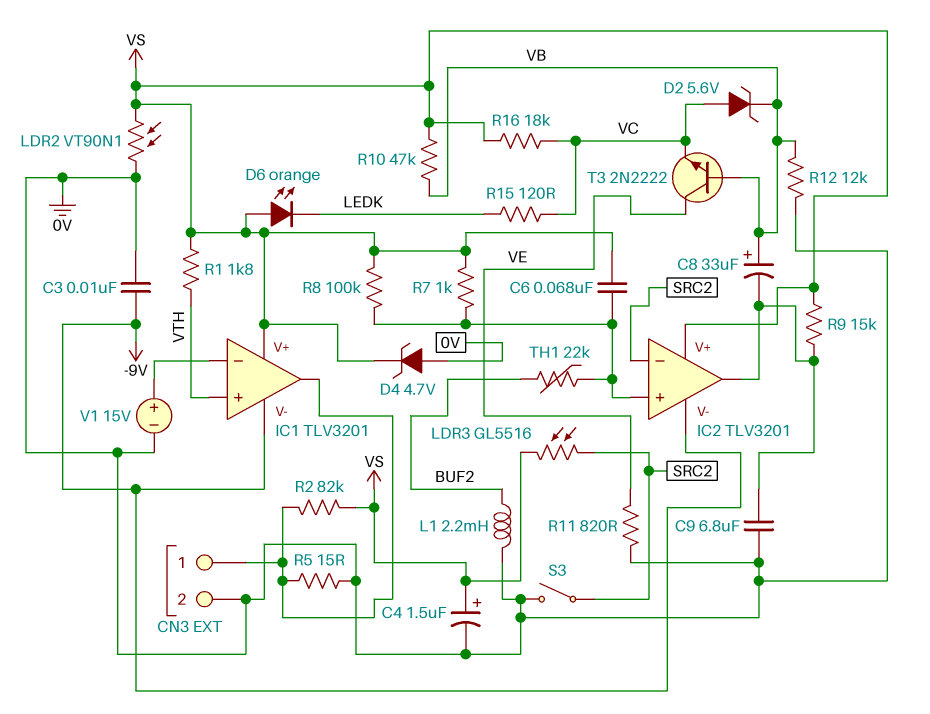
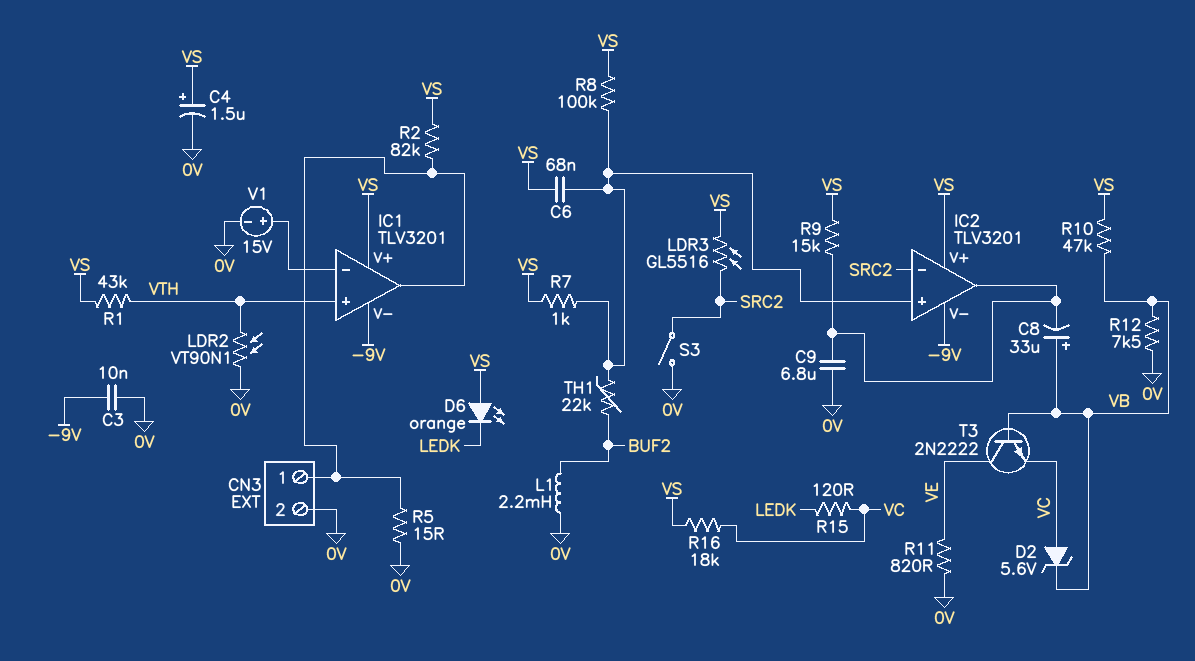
D4: zener 4.7V (A 0V, K VS) -> none
LDR2: VT90N1 (0V, VS) -> VT90N1 (0V, VTH)
R1: 1.8k (VS, VTH) -> 43k (VS, VTH)
R12: 12k (0V, VB) -> 7.5k (0V, VB)

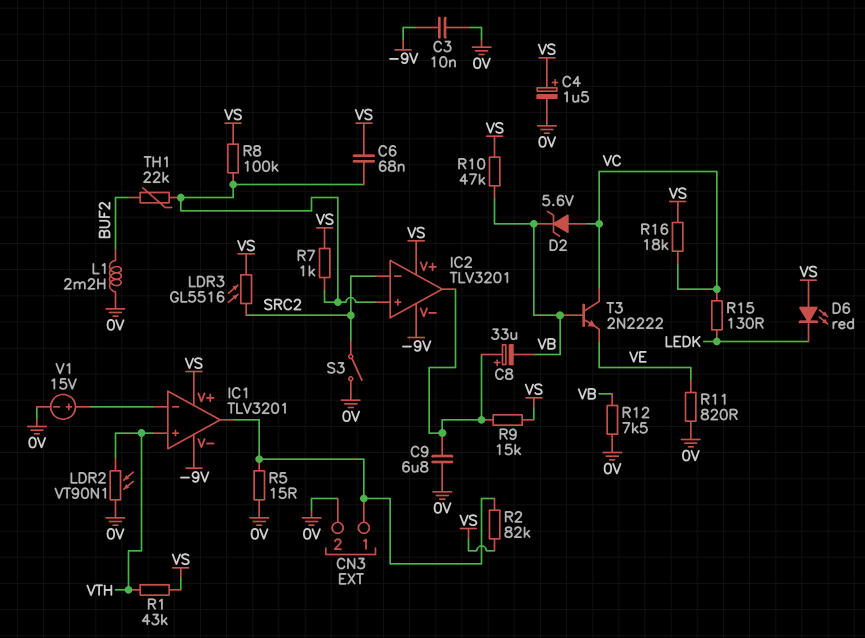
C8: 33uF (plus VB, minus IC2/out) -> 33uF (plus IC2/out, minus VB)
D6: LED orange (A VS, K LEDK) -> LED red (A VS, K LEDK)
R15: 120 (LEDK, VC) -> 130 (LEDK, VC)
T3: NPN 2N2222 (B VB, C VE, E VC) -> NPN 2N2222 (B VB, C VC, E VE)

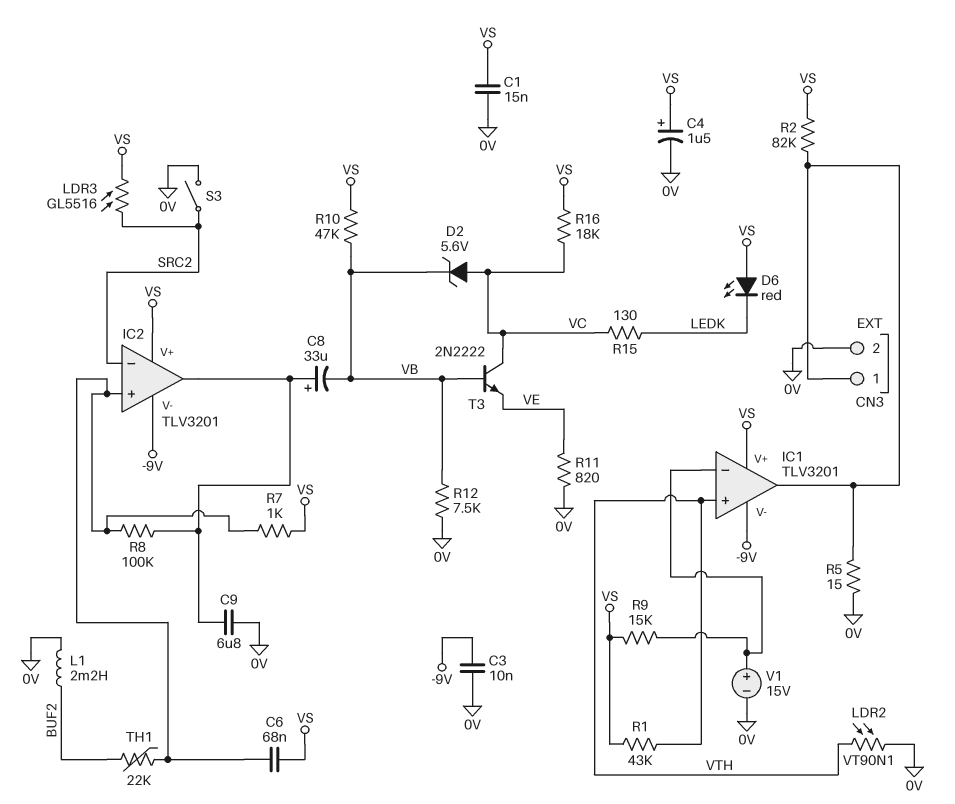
C1: none -> 15nF (0V, VS)
R8: 100k (IC2/in+, VS) -> 100k (IC2/in+, IC2/out)
R9: 15k (IC2/out, VS) -> 15k (IC1/in-, VS)

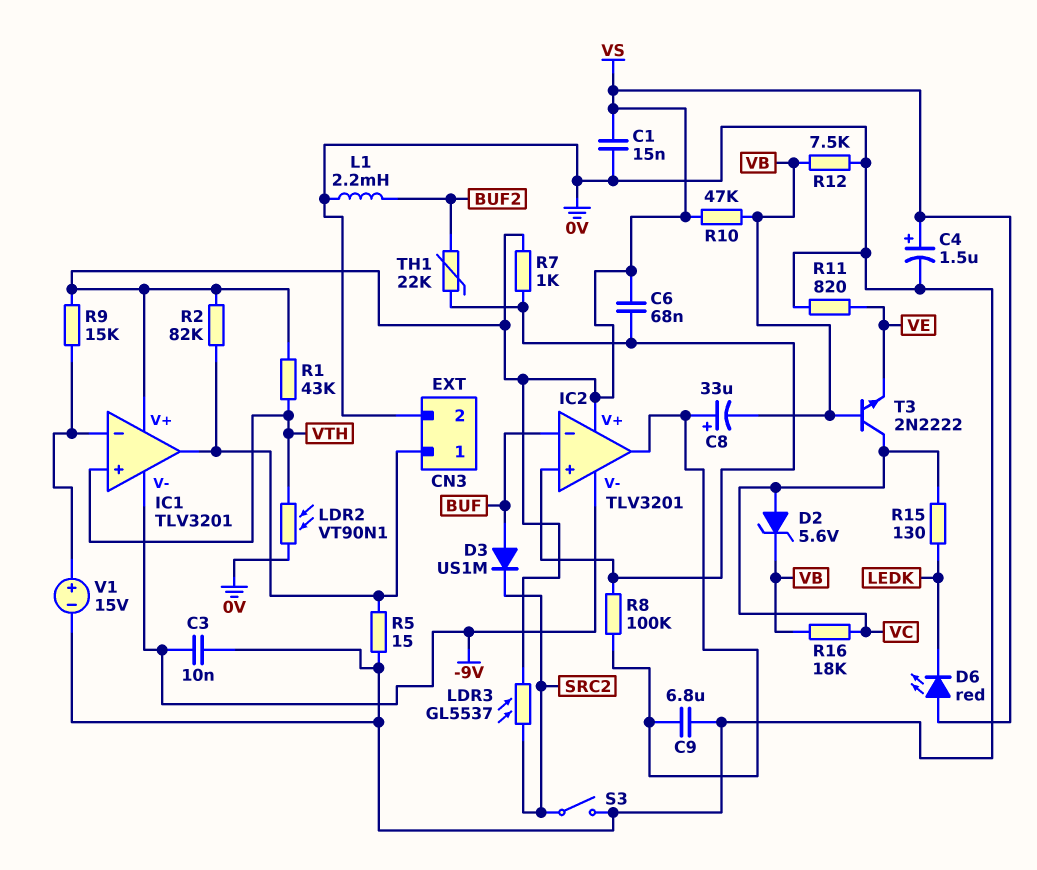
D3: none -> diode US1M (A BUF, K SRC2)
IC2 pin in-: SRC2 -> BUF
LDR3: GL5516 (SRC2, VS) -> GL5537 (SRC2, VS)
R16: 18k (VC, VS) -> 18k (VB, VC)

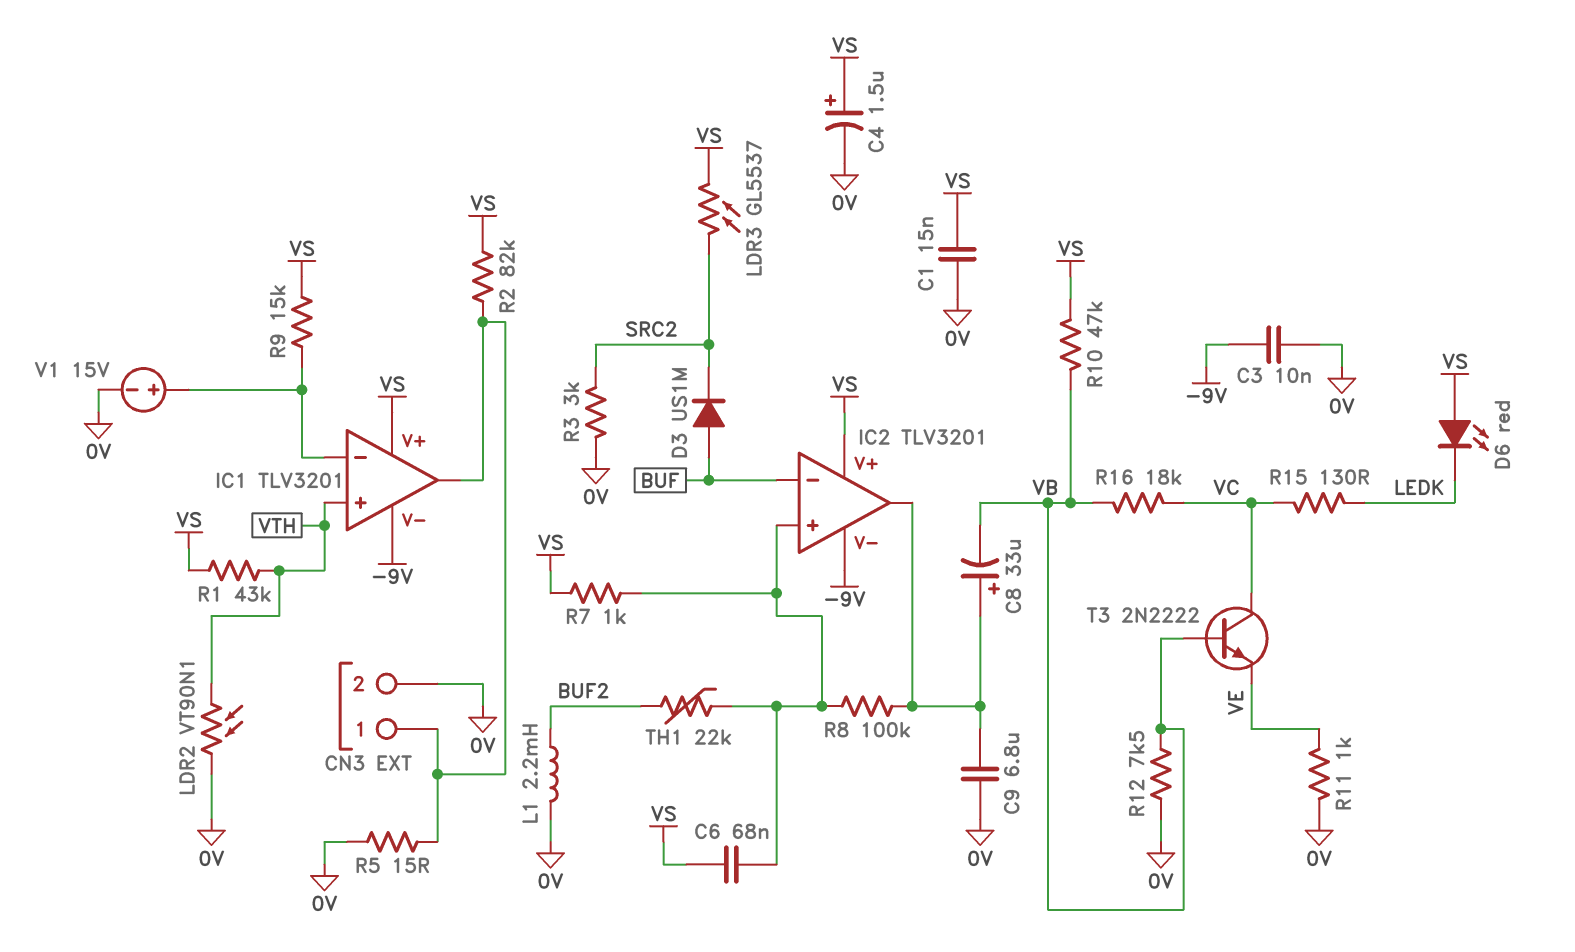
D2: zener 5.6V (A VC, K VB) -> none
R3: none -> 3k (0V, SRC2)
R11: 820 (0V, VE) -> 1k (0V, VE)
S3: switch (0V, SRC2) -> none

